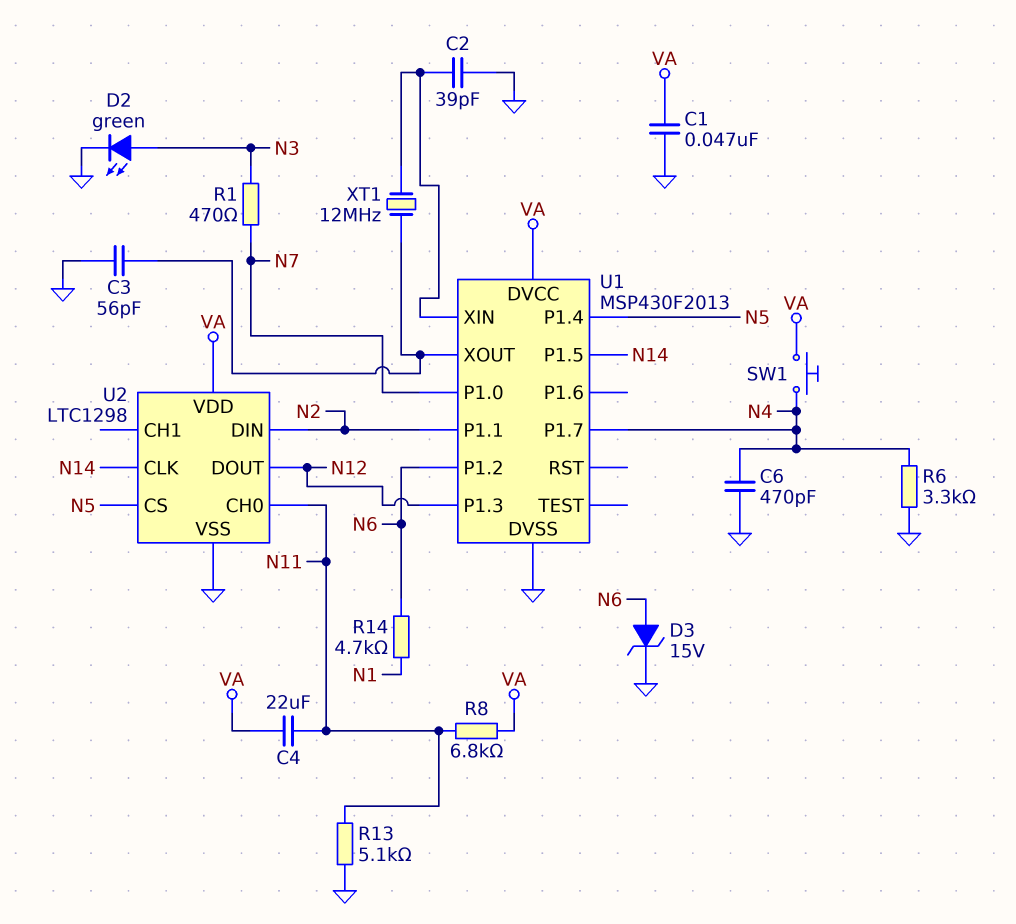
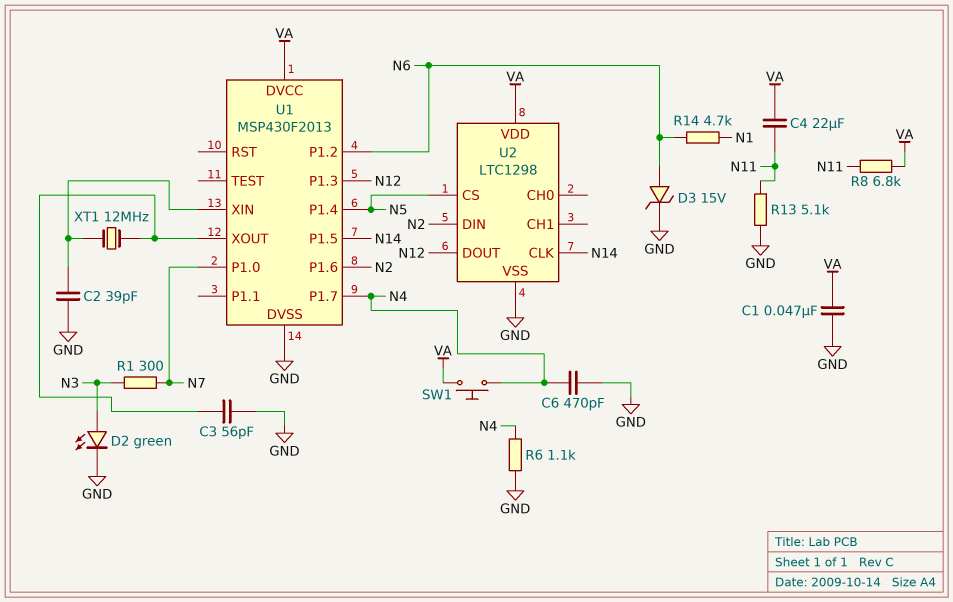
R1: 470 (N3, N7) -> 300 (N3, N7)
R6: 3.3k (GND, N4) -> 1.1k (GND, N4)
U1 pin P1.1: N2 -> none
U1 pin P1.6: none -> N2
U2 pin CH0: N11 -> none

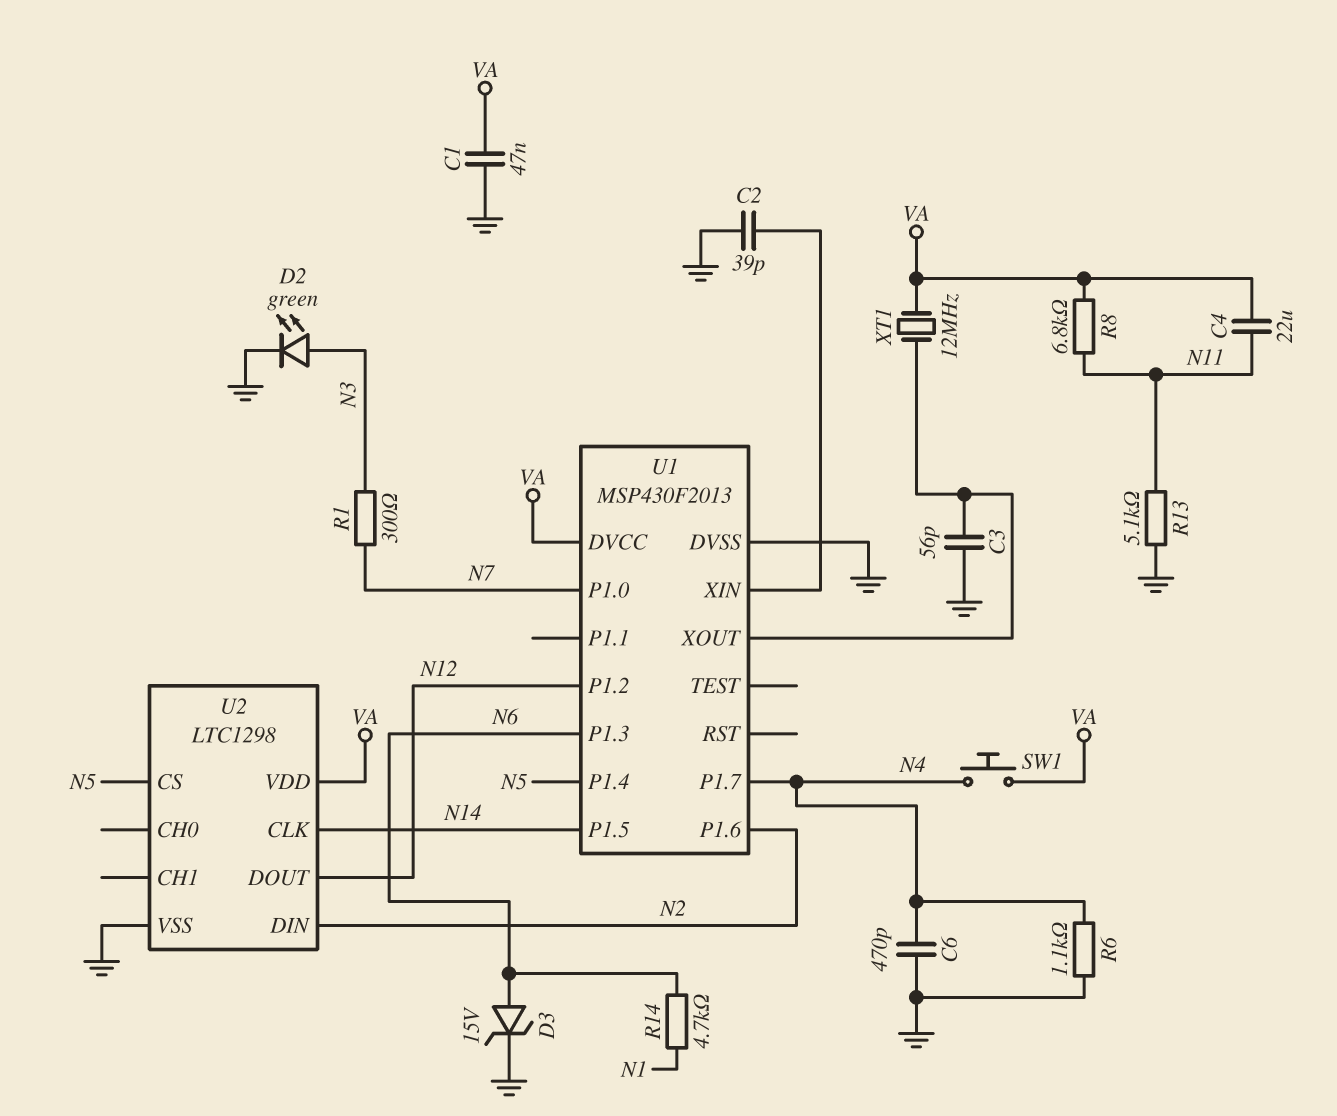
U1 pin P1.2: N6 -> N12
U1 pin P1.3: N12 -> N6
XT1: 12MHz (U1/XIN, U1/XOUT) -> 12MHz (U1/XOUT, VA)

